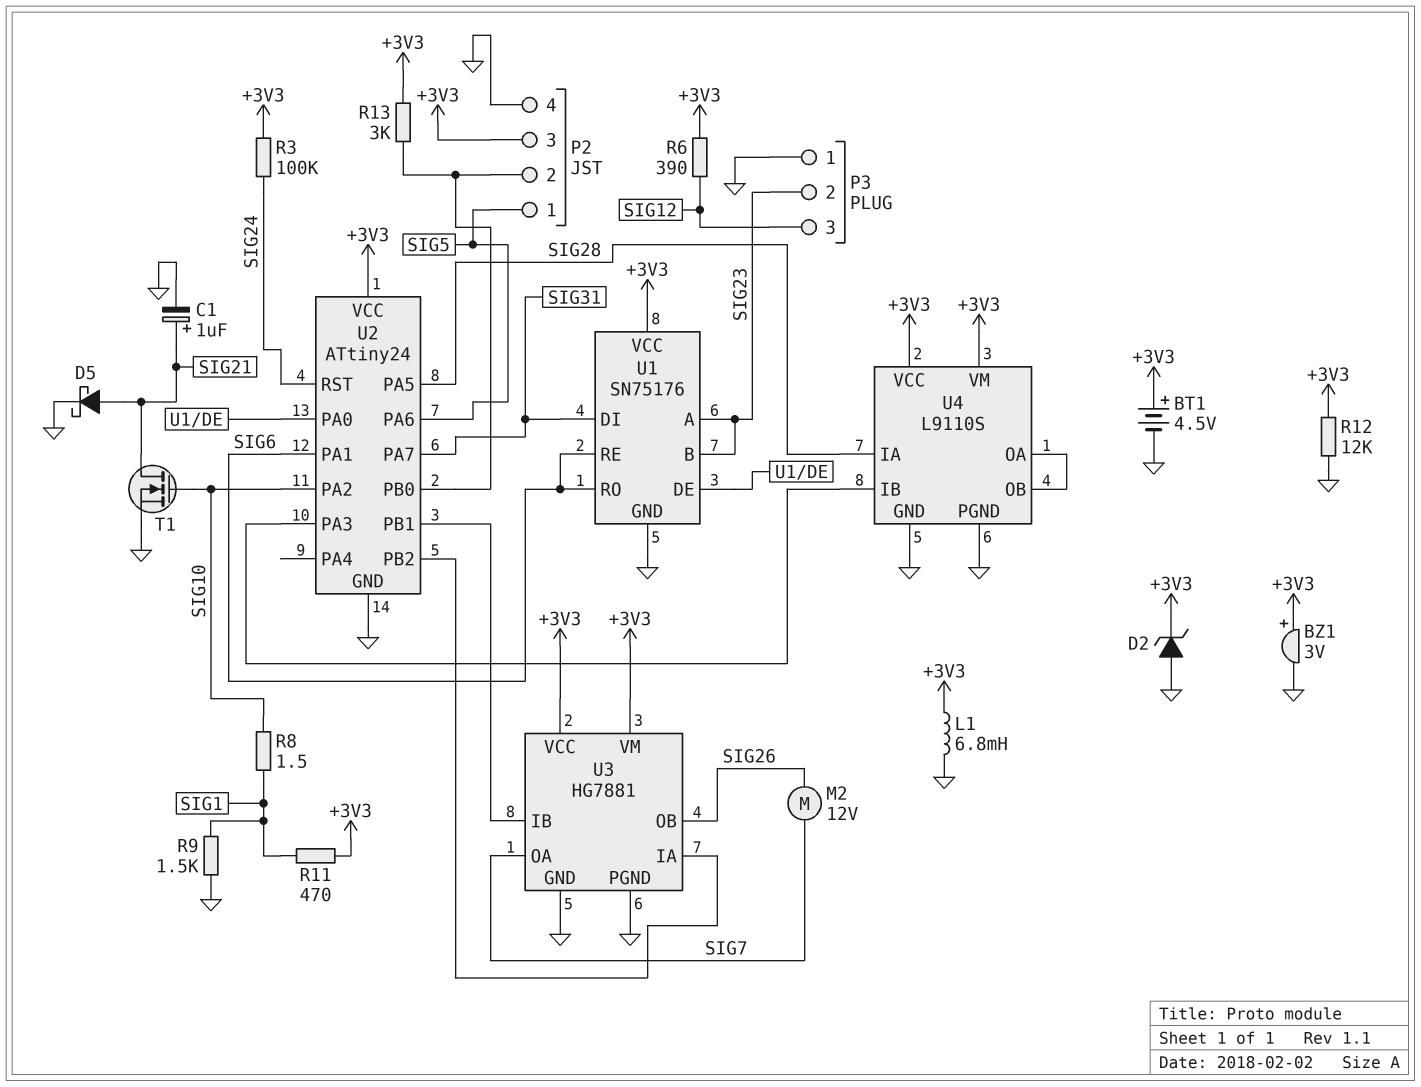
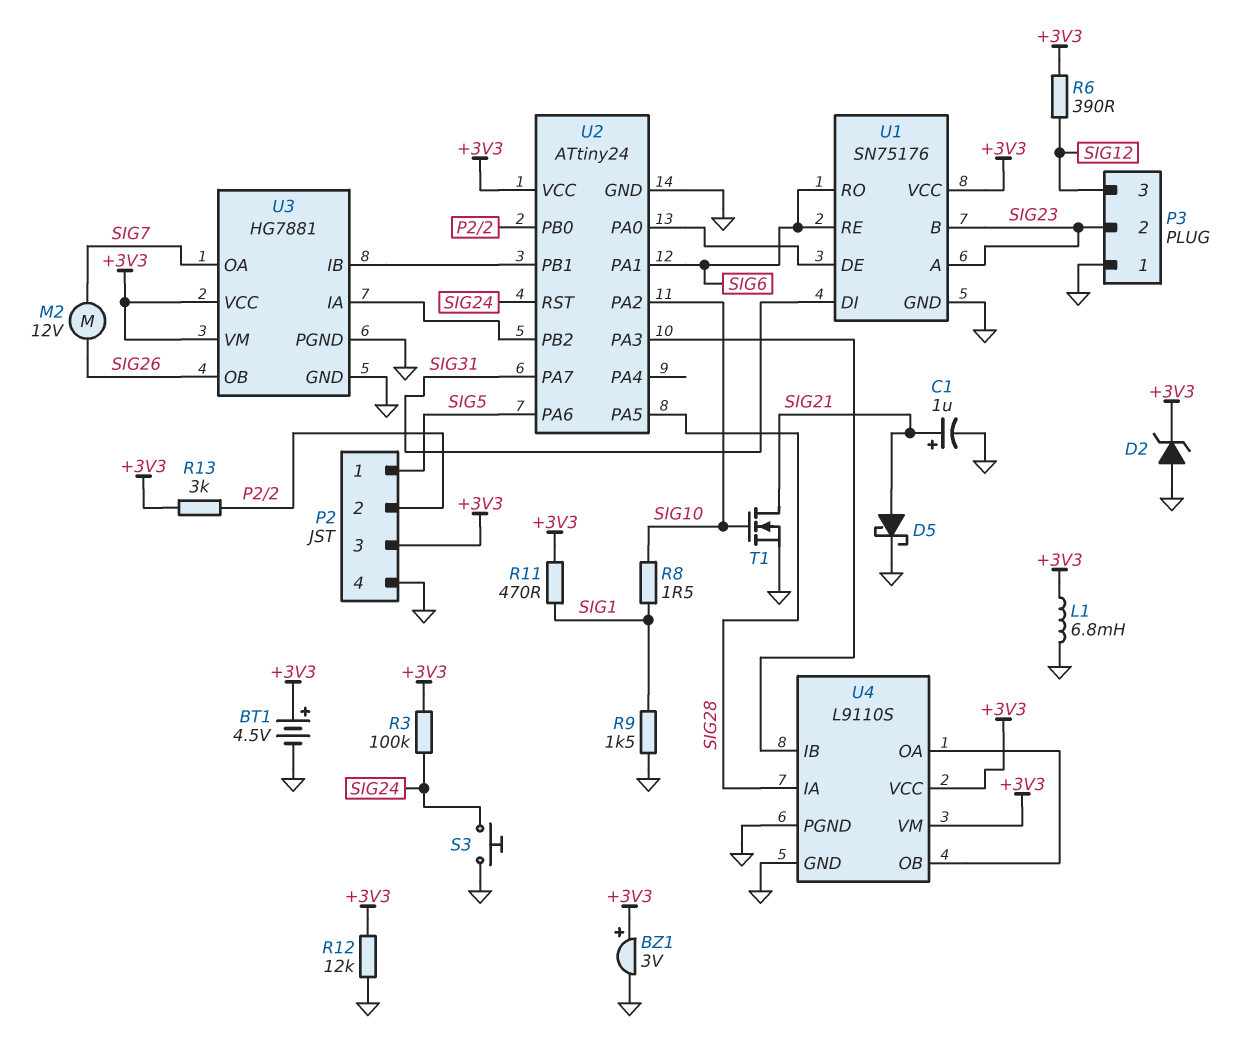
S3: none -> button (GND, SIG24)

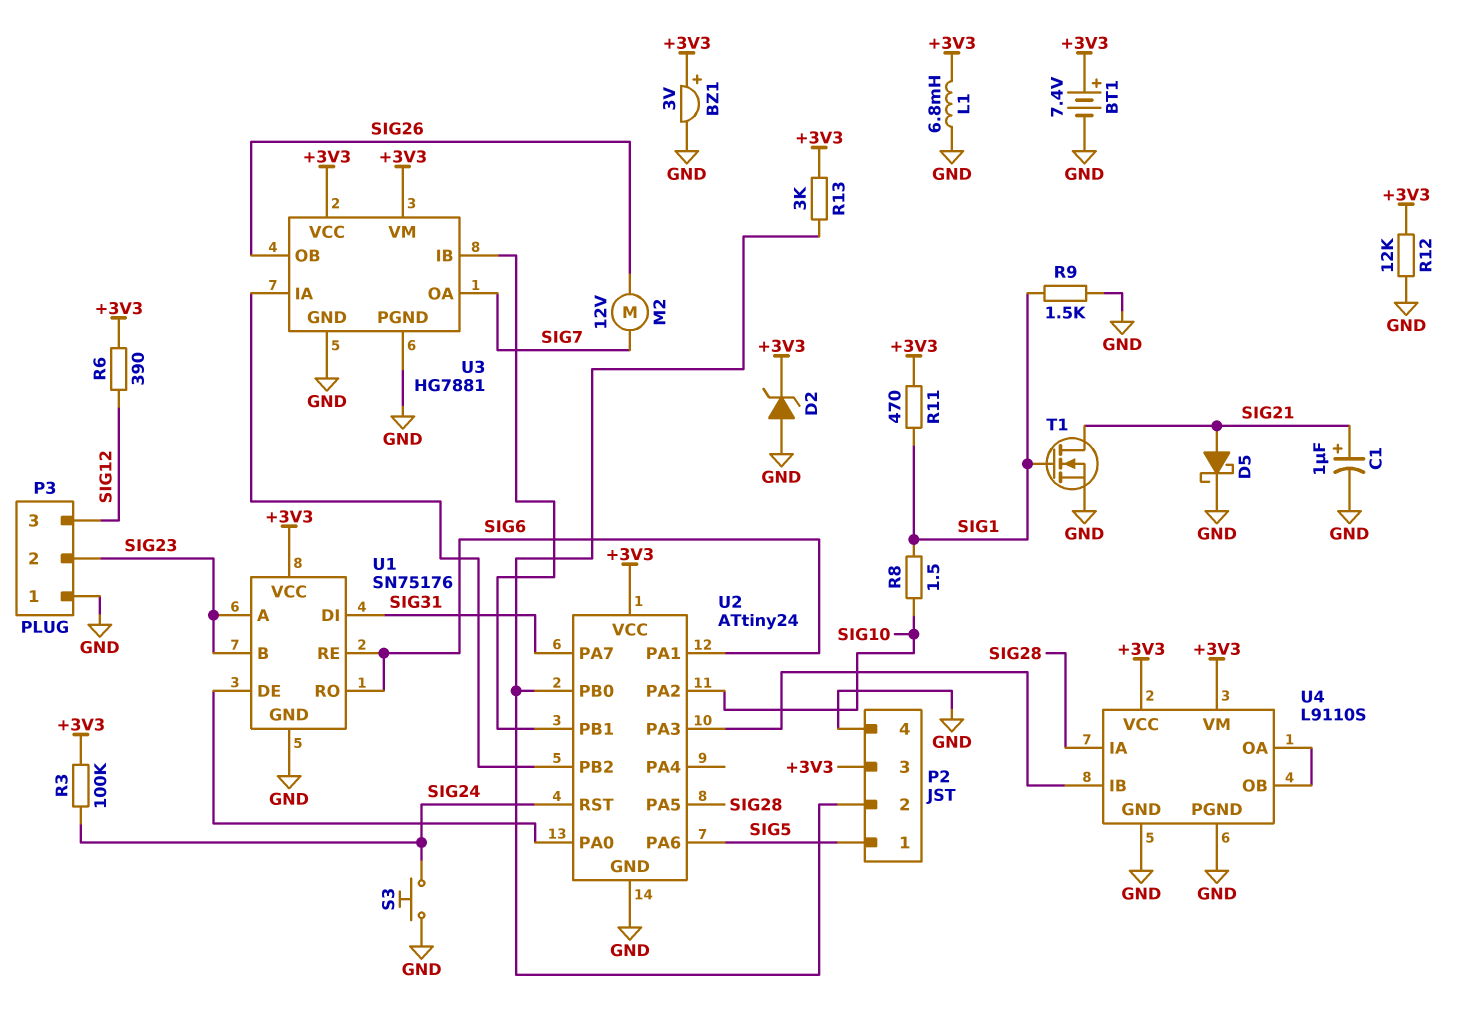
BT1: 4.5V (plus +3V3, minus GND) -> 7.4V (plus +3V3, minus GND)
T1: NMOS (G SIG10, D SIG21, S GND) -> NMOS (G SIG1, D SIG21, S GND)

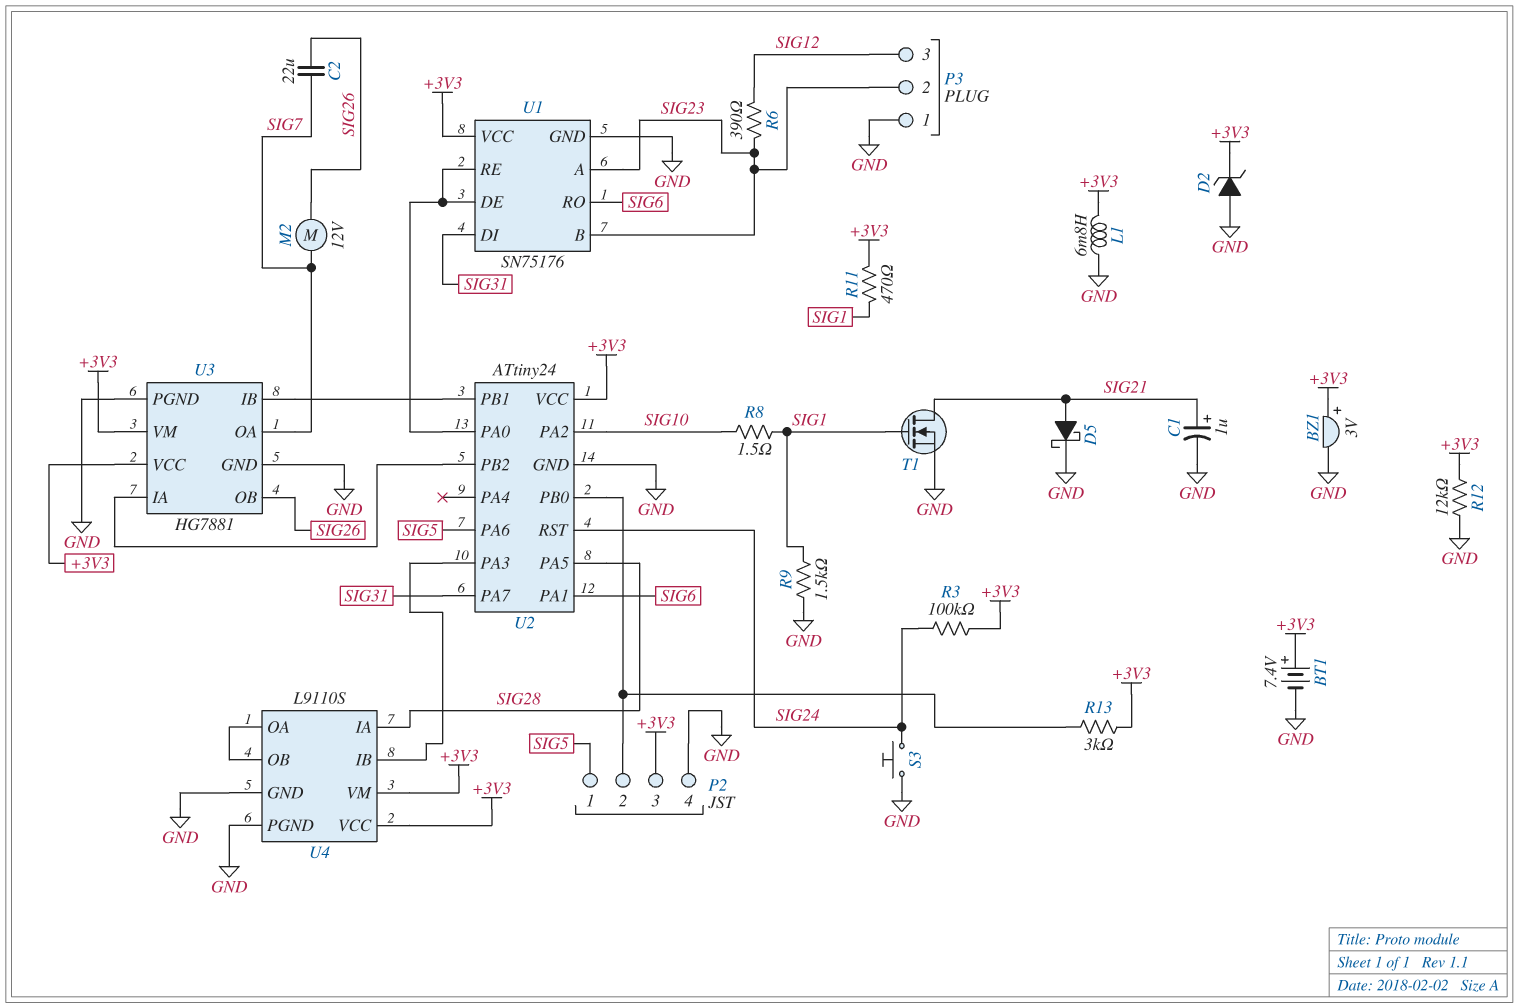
C2: none -> 22uF (SIG7, SIG26)
R6: 390 (+3V3, SIG12) -> 390 (SIG12, SIG23)
U1 pin RE: SIG6 -> U1/DE

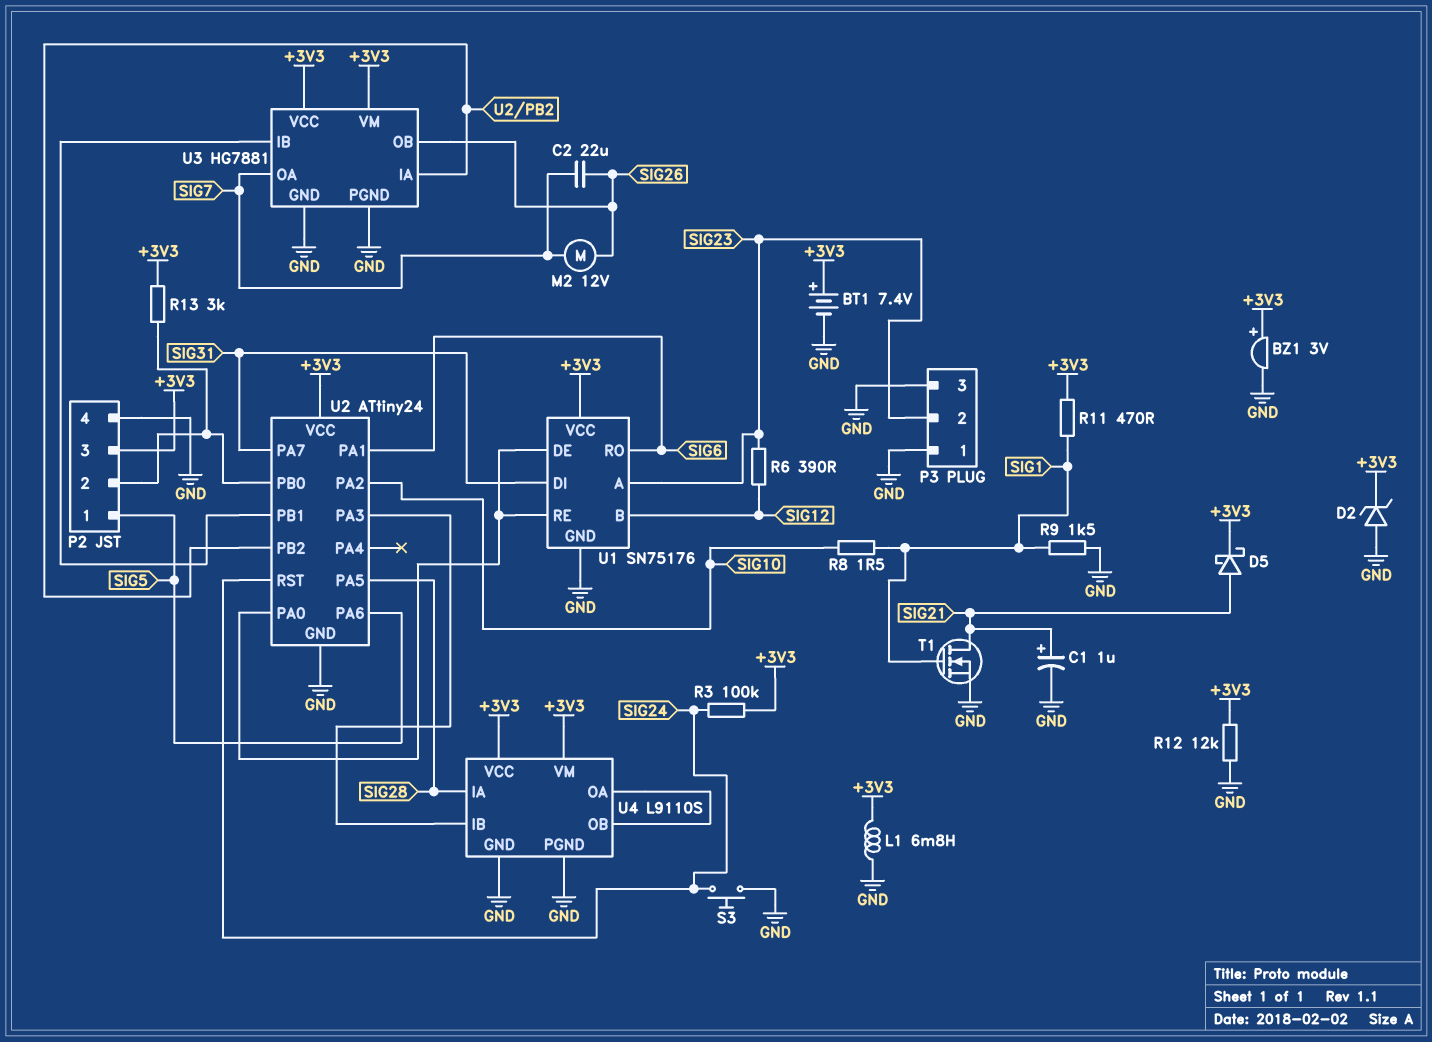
D5: schottky (A SIG21, K GND) -> schottky (A SIG21, K +3V3)
P3 pin 3: SIG12 -> GND
U1 pin B: SIG23 -> SIG12

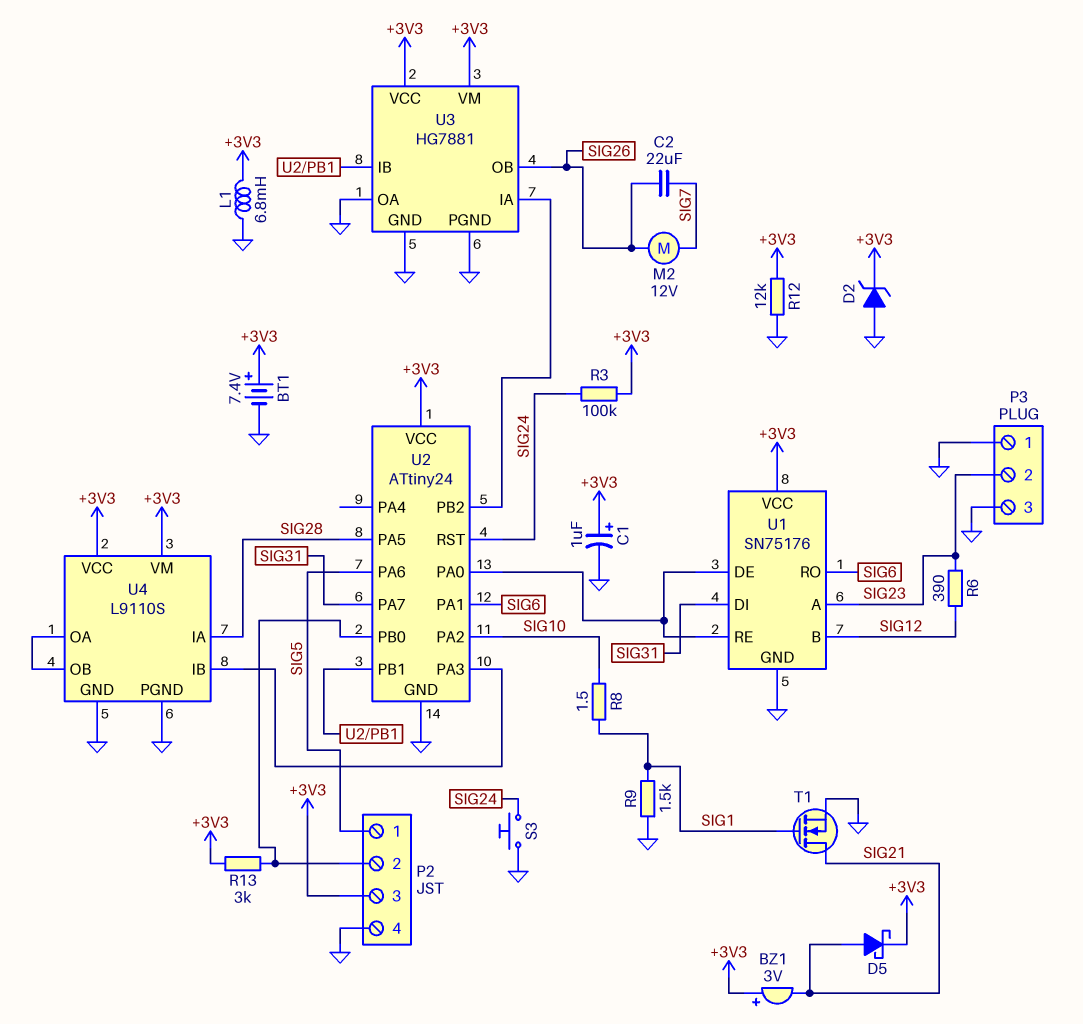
BZ1: buzzer 3V (plus +3V3, minus GND) -> buzzer 3V (plus +3V3, minus SIG21)
C1: 1uF (plus SIG21, minus GND) -> 1uF (plus +3V3, minus GND)
R11: 470 (+3V3, SIG1) -> none
U3 pin OA: SIG7 -> GND

